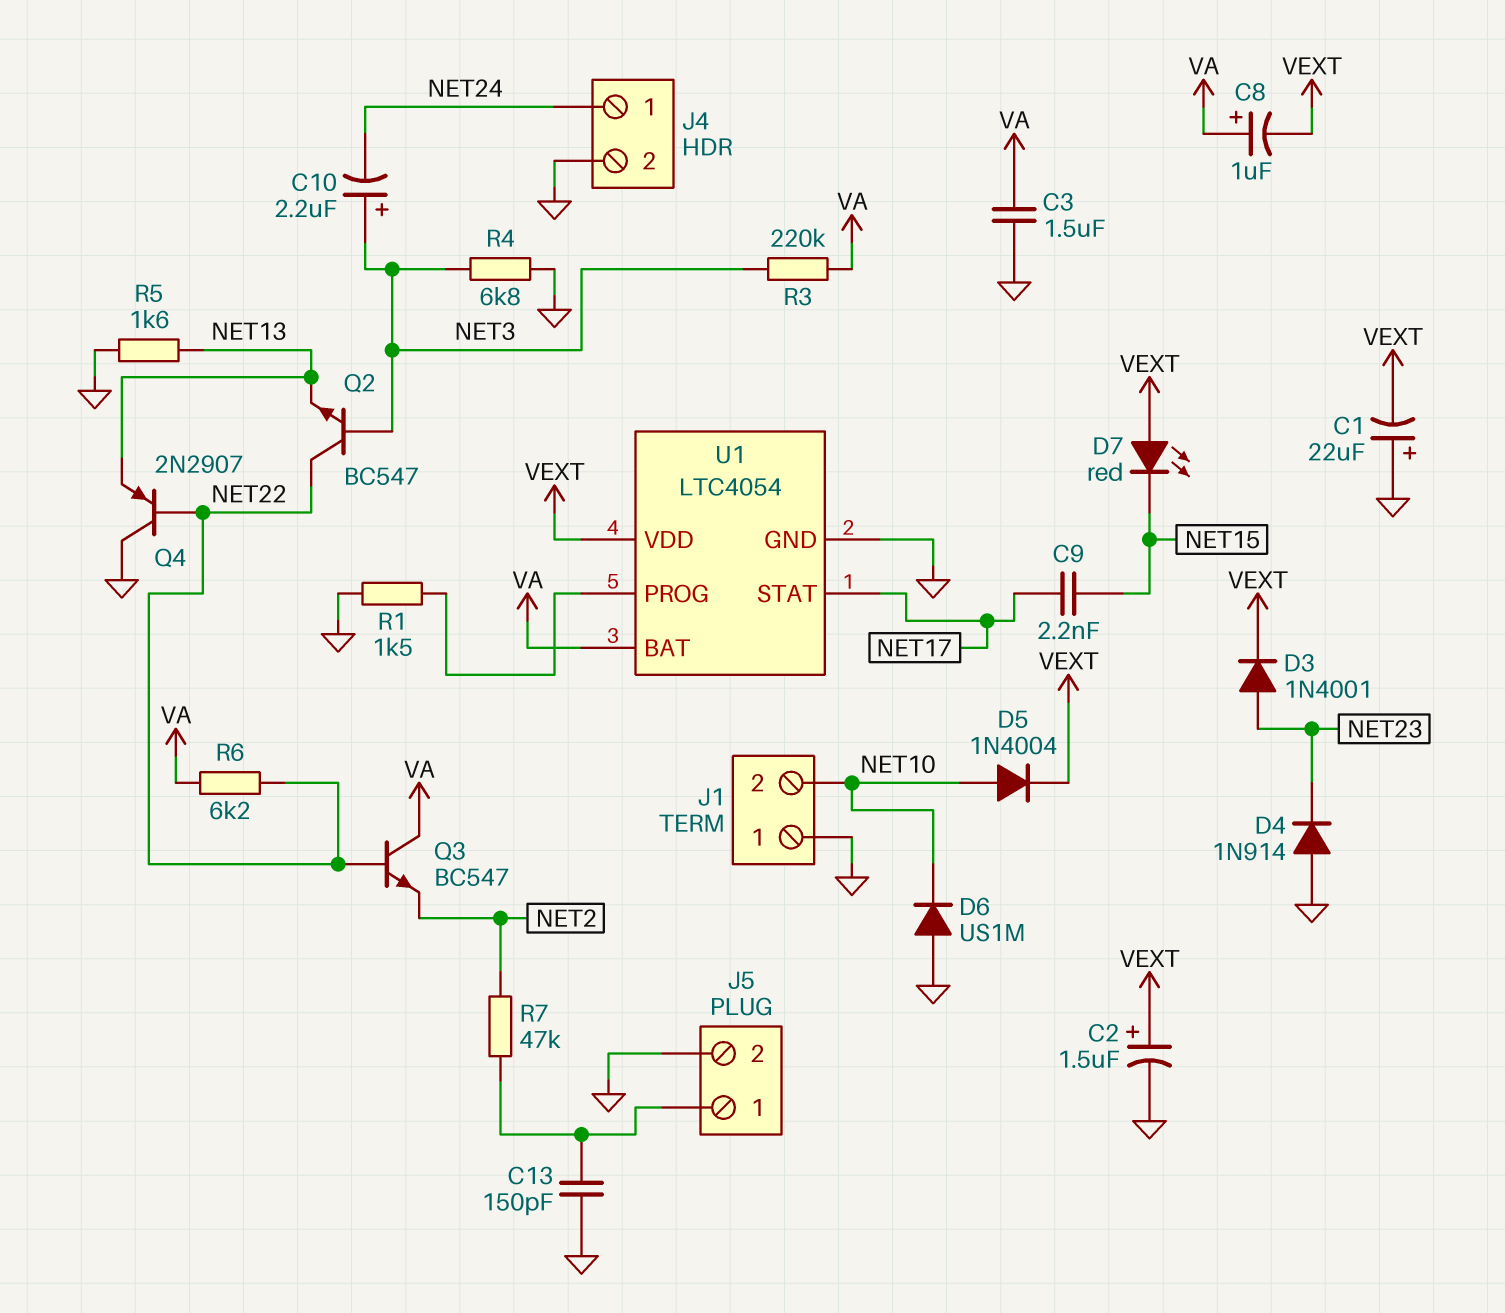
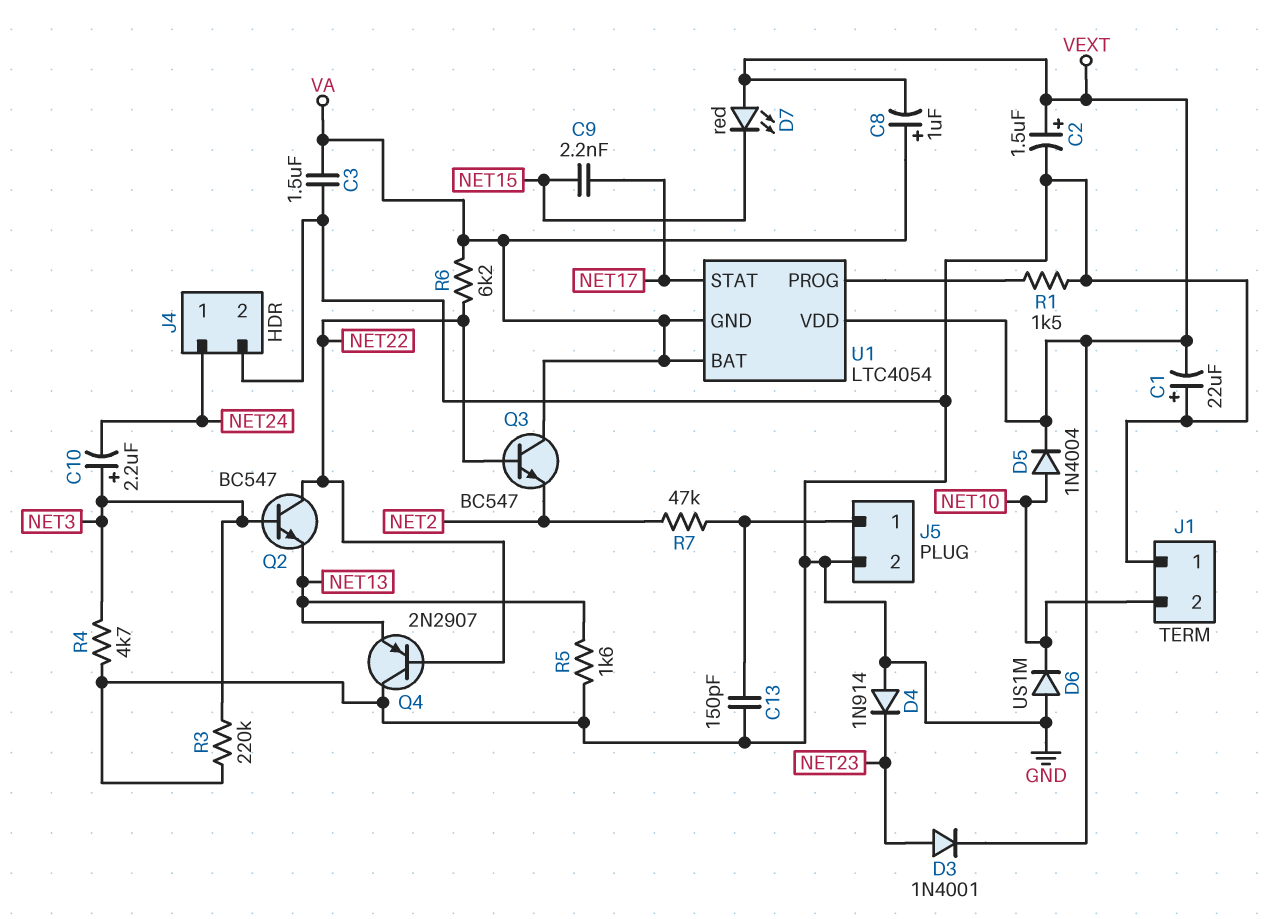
R3: 220k (NET3, VA) -> 220k (GND, NET3)
R4: 6.8k (GND, NET3) -> 4.7k (GND, NET3)
U1 pin GND: GND -> VA

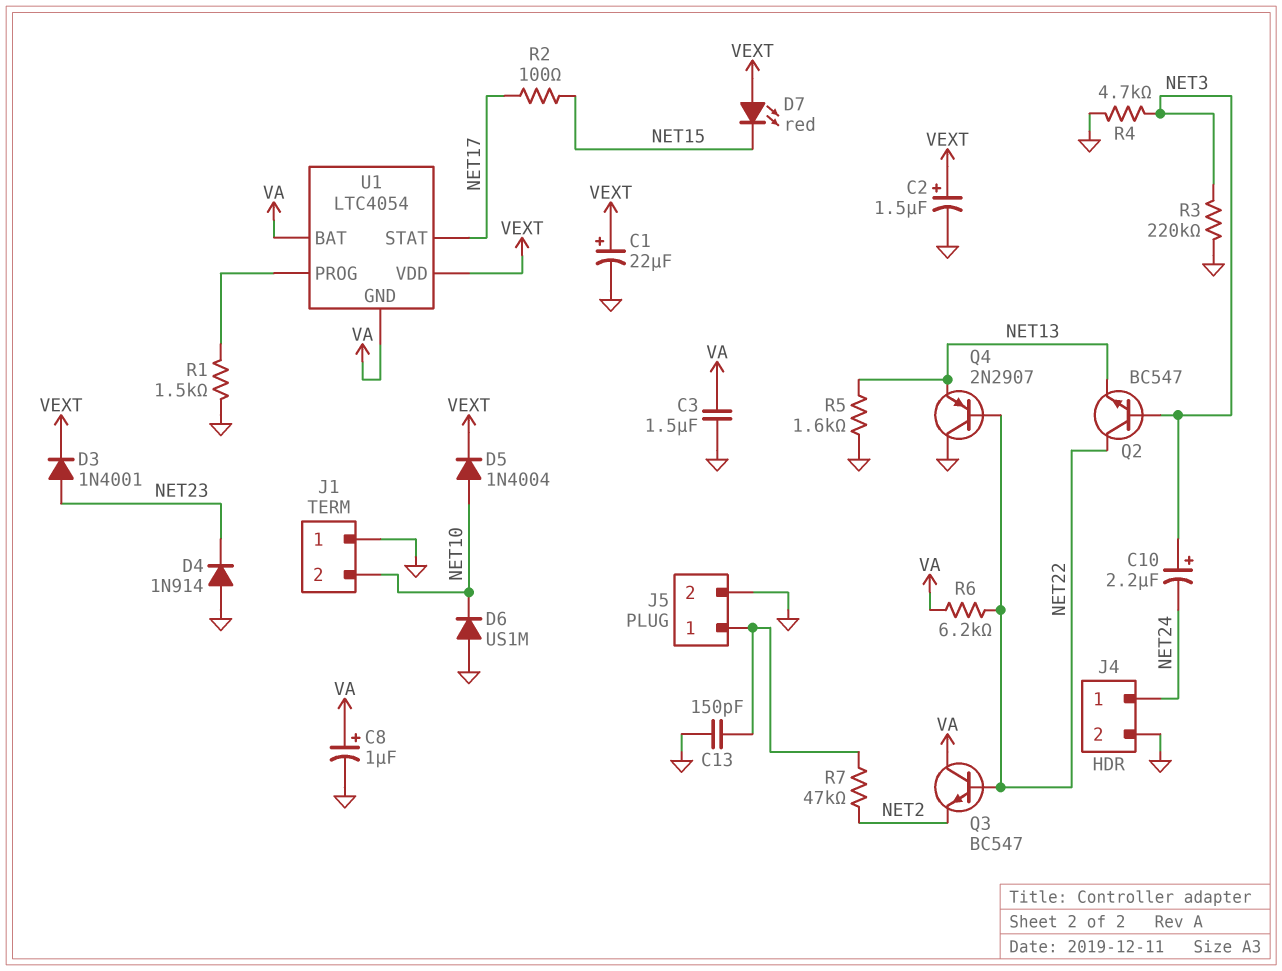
C1: 22uF (plus GND, minus VEXT) -> 22uF (plus VEXT, minus GND)
C8: 1uF (plus VA, minus VEXT) -> 1uF (plus VA, minus GND)
C9: 2.2nF (NET15, NET17) -> none
R2: none -> 100 (NET15, NET17)

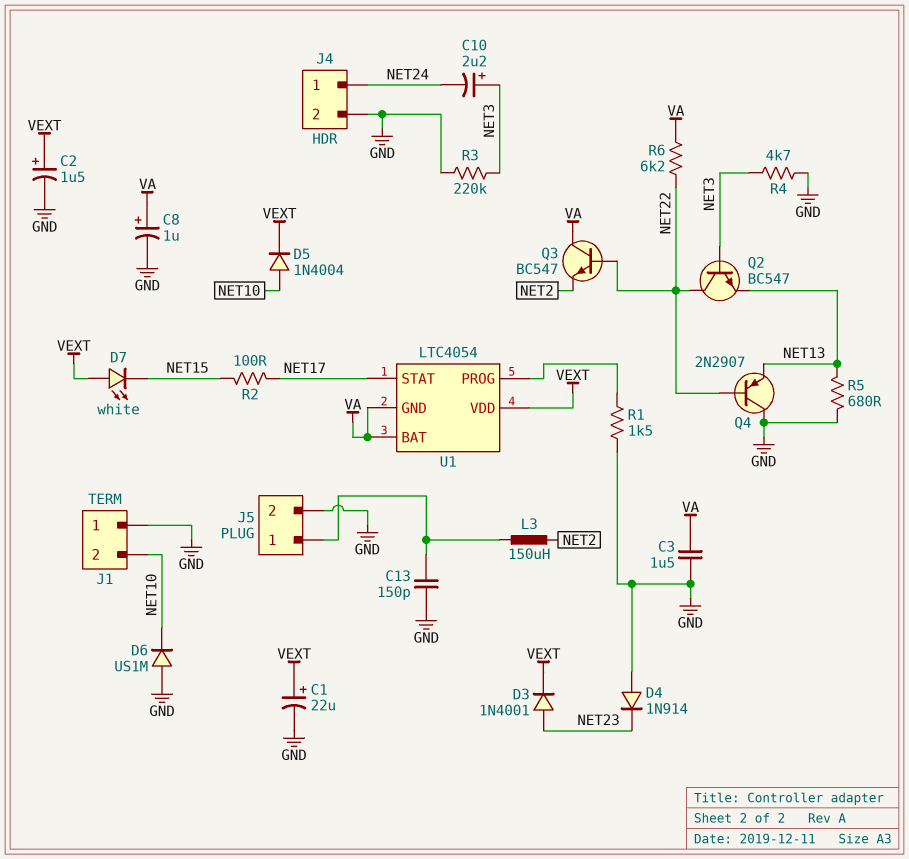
D7: LED red (A VEXT, K NET15) -> LED white (A VEXT, K NET15)
L3: none -> 150uH (J5/1, NET2)
R5: 1.6k (GND, NET13) -> 680 (GND, NET13)
R7: 47k (J5/1, NET2) -> none

